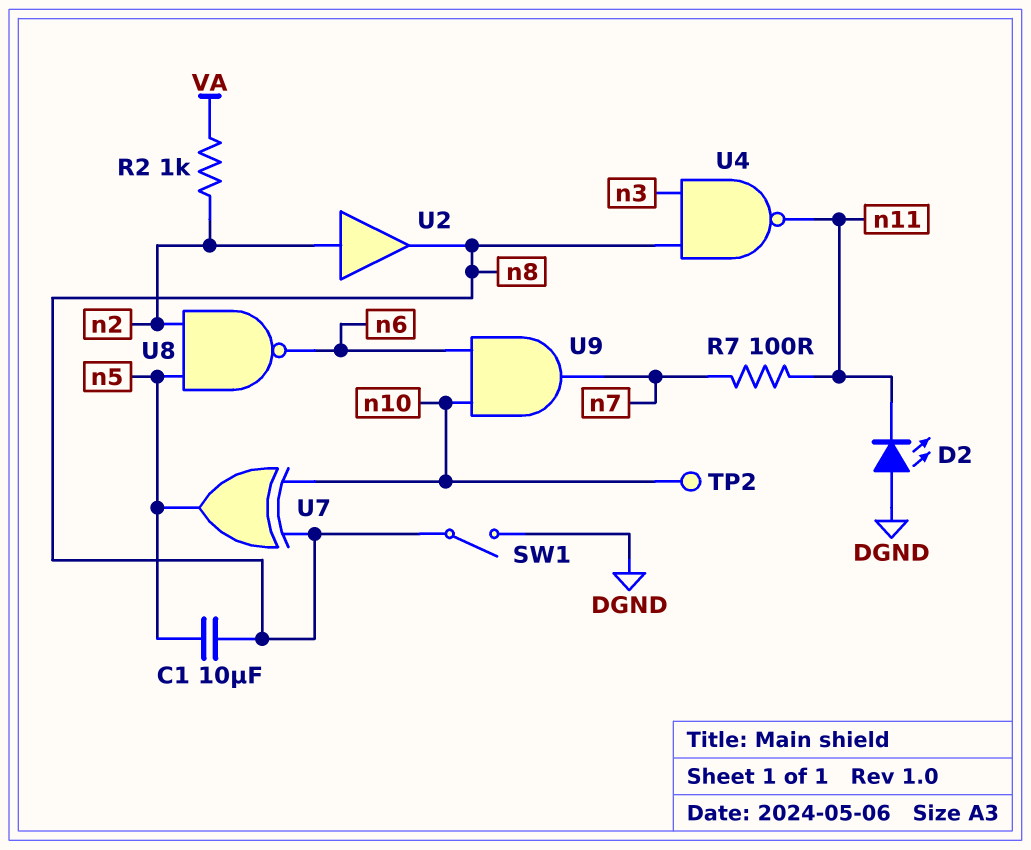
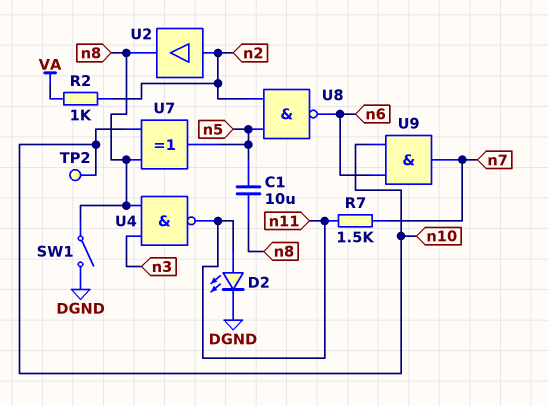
D2: LED (A DGND, K n11) -> LED (A n11, K DGND)
R7: 100 (n7, n11) -> 1.5k (n7, n11)

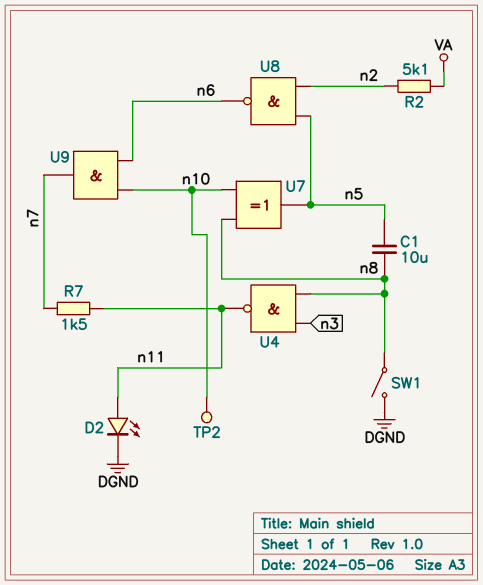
R2: 1k (VA, n2) -> 5.1k (VA, n2)
U2: buffer (in n2, out n8) -> none

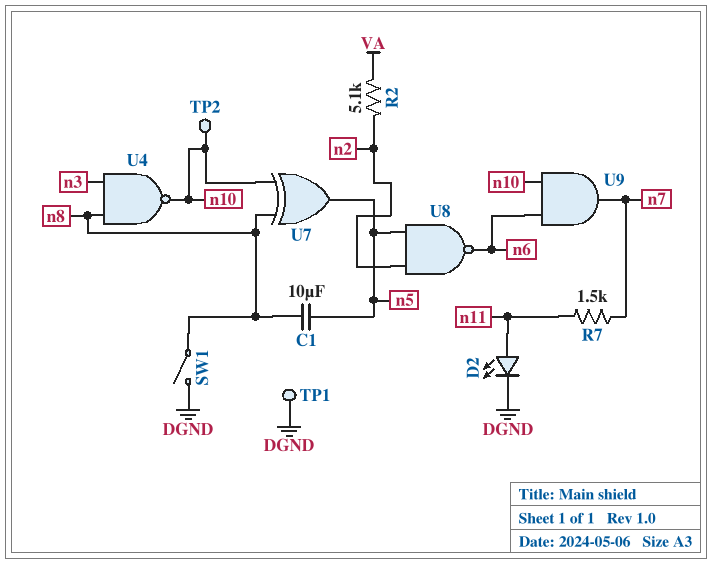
TP1: none -> test point (DGND)
U4: NAND (in n3, in n8, out n11) -> NAND (in n3, in n8, out n10)

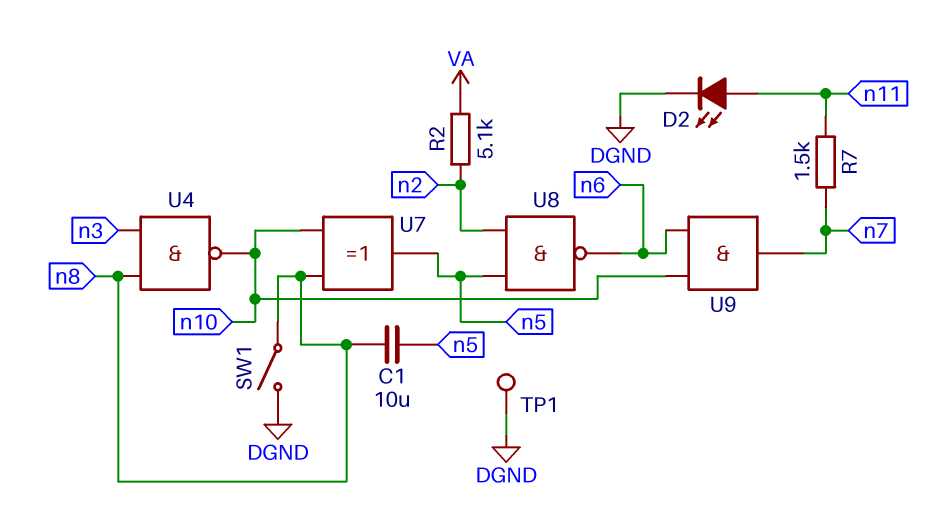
TP2: test point (n10) -> none

